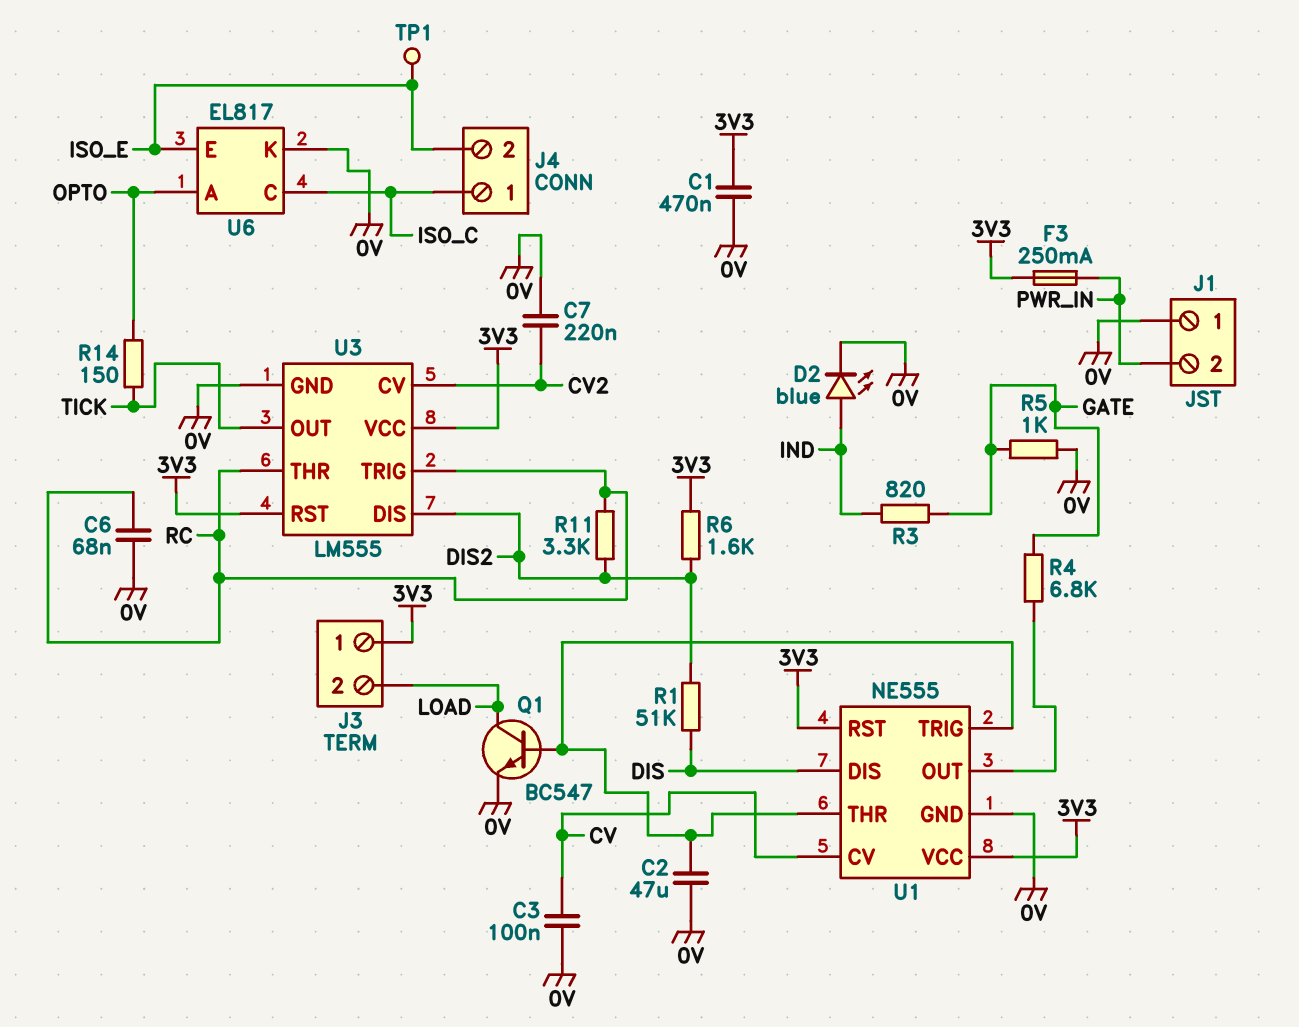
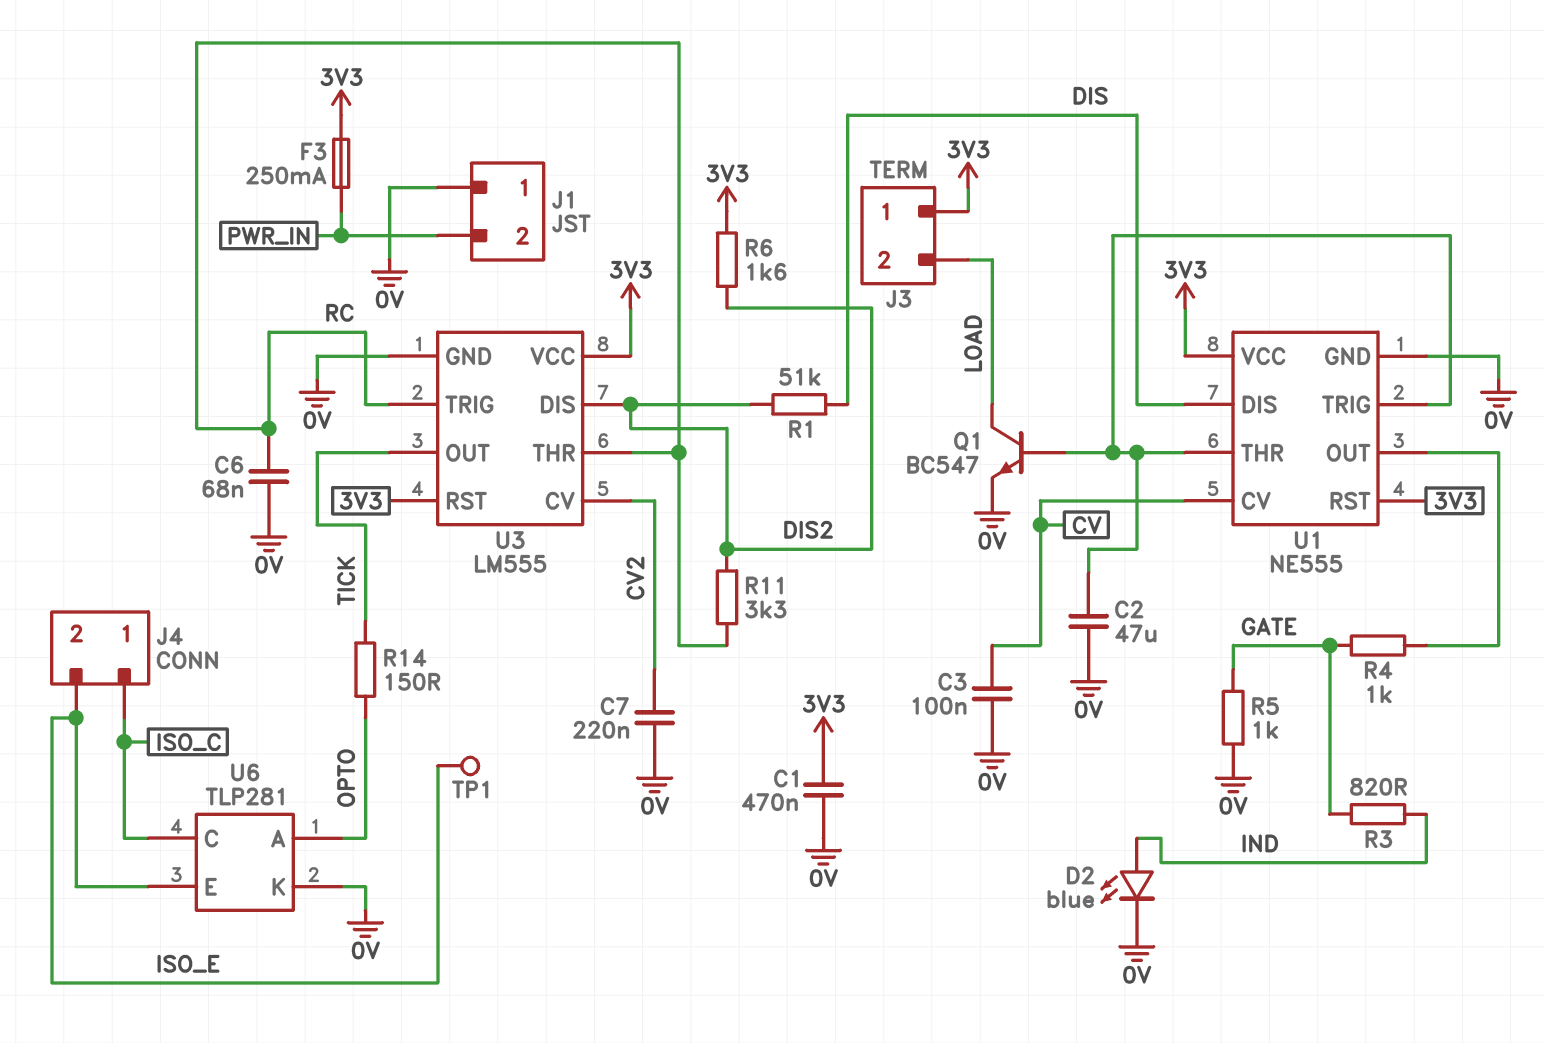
R4: 6.8k (GATE, U1/OUT) -> 1k (GATE, U1/OUT)
U6: EL817 -> TLP281

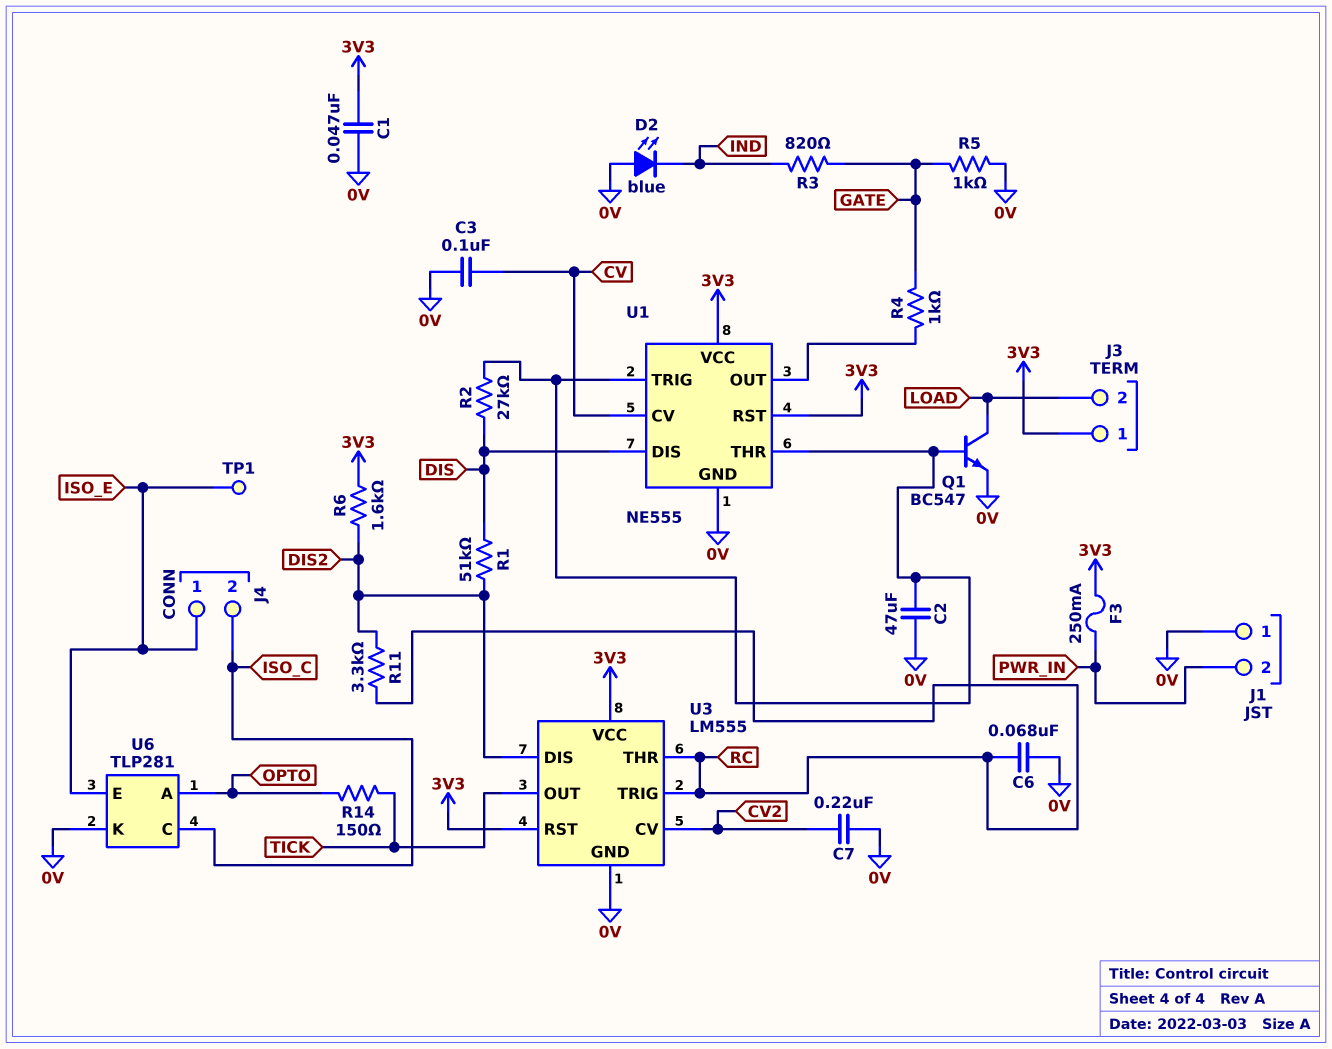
C1: 470nF (0V, 3V3) -> 47nF (0V, 3V3)
D2: LED blue (A IND, K 0V) -> LED blue (A 0V, K IND)
J4 pin 1: ISO_C -> ISO_E
J4 pin 2: ISO_E -> ISO_C
R2: none -> 27k (DIS, U1/THR)

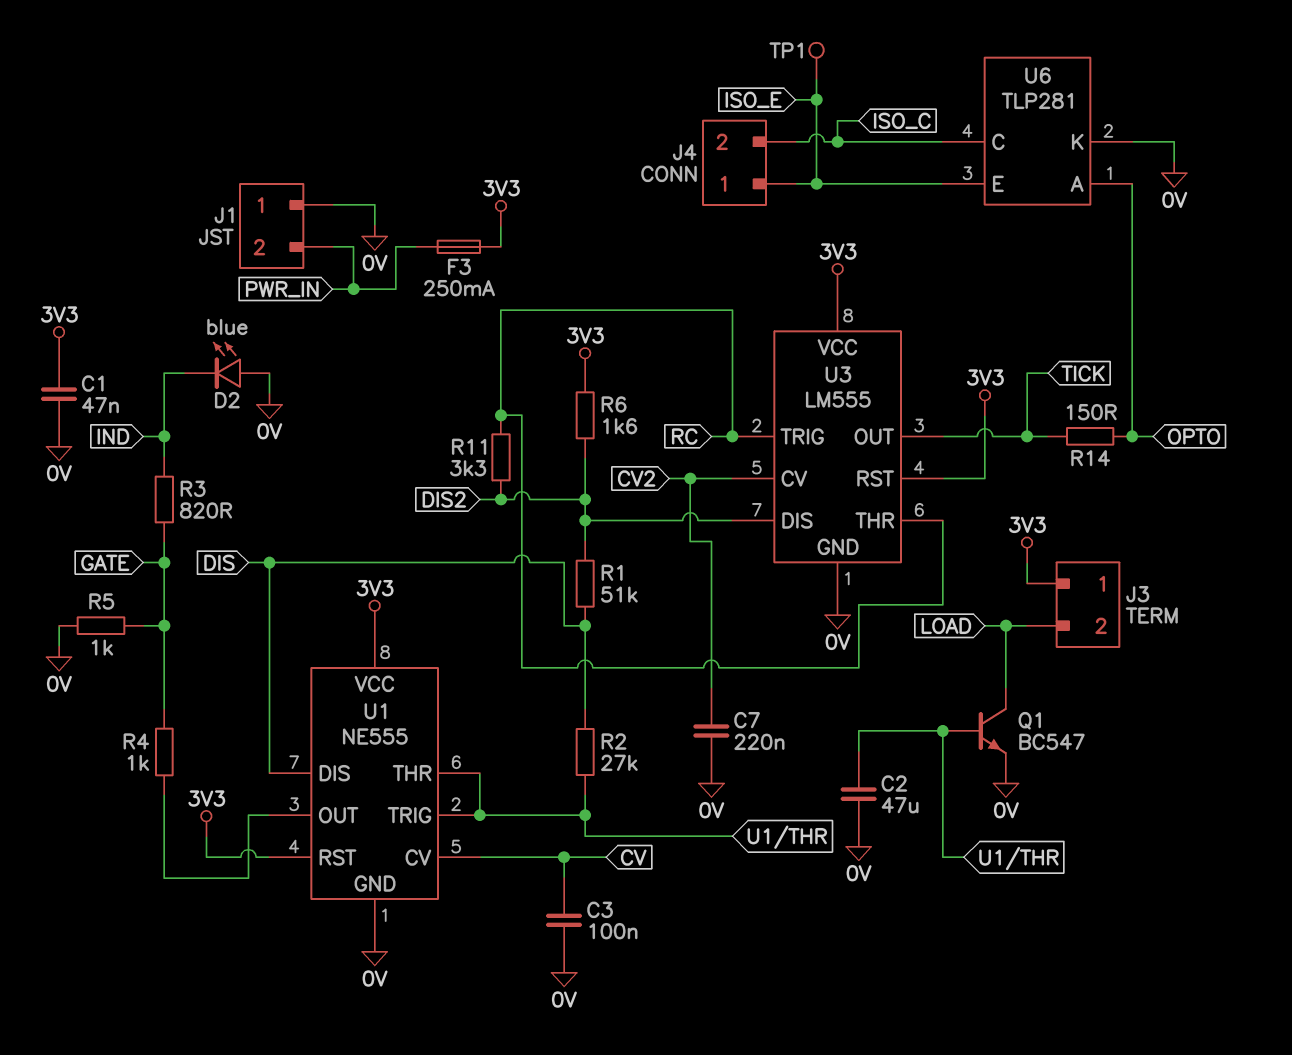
C6: 68nF (0V, RC) -> none

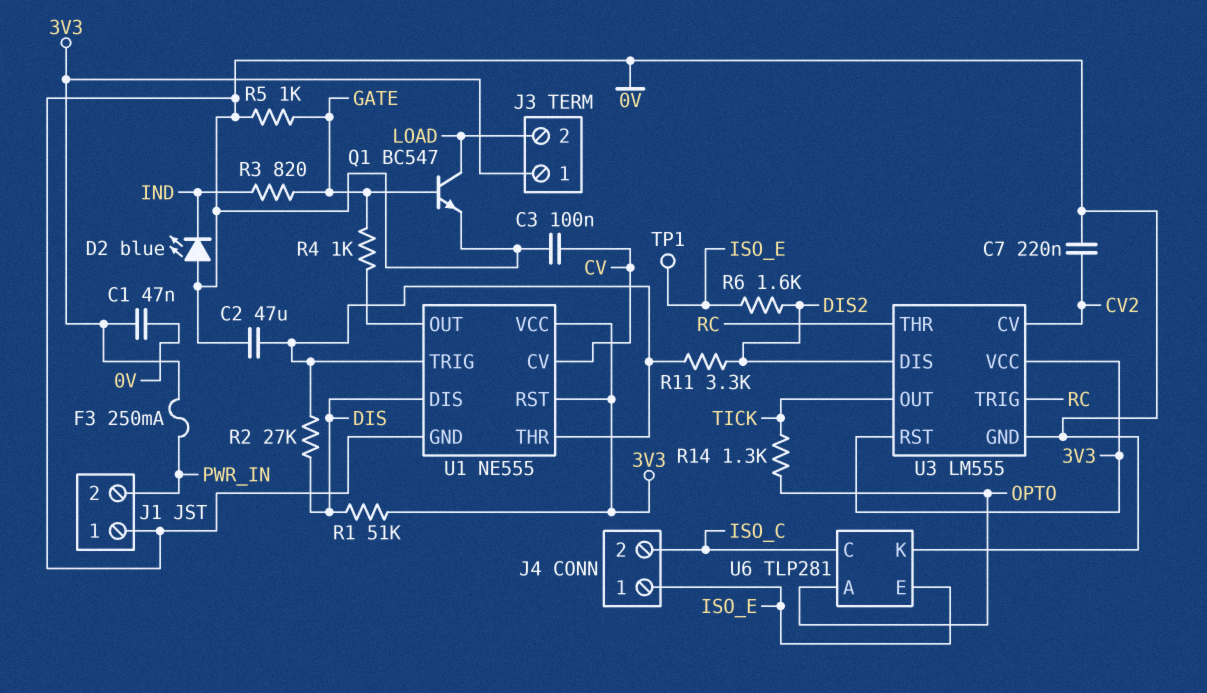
Q1: NPN BC547 (B U1/THR, C LOAD, E 0V) -> NPN BC547 (B GATE, C LOAD, E 0V)
R1: 51k (DIS, DIS2) -> 51k (3V3, DIS)
R6: 1.6k (3V3, DIS2) -> 1.6k (DIS2, ISO_E)
R11: 3.3k (DIS2, RC) -> 3.3k (DIS2, U1/THR)
R14: 150 (OPTO, TICK) -> 1.3k (OPTO, TICK)

